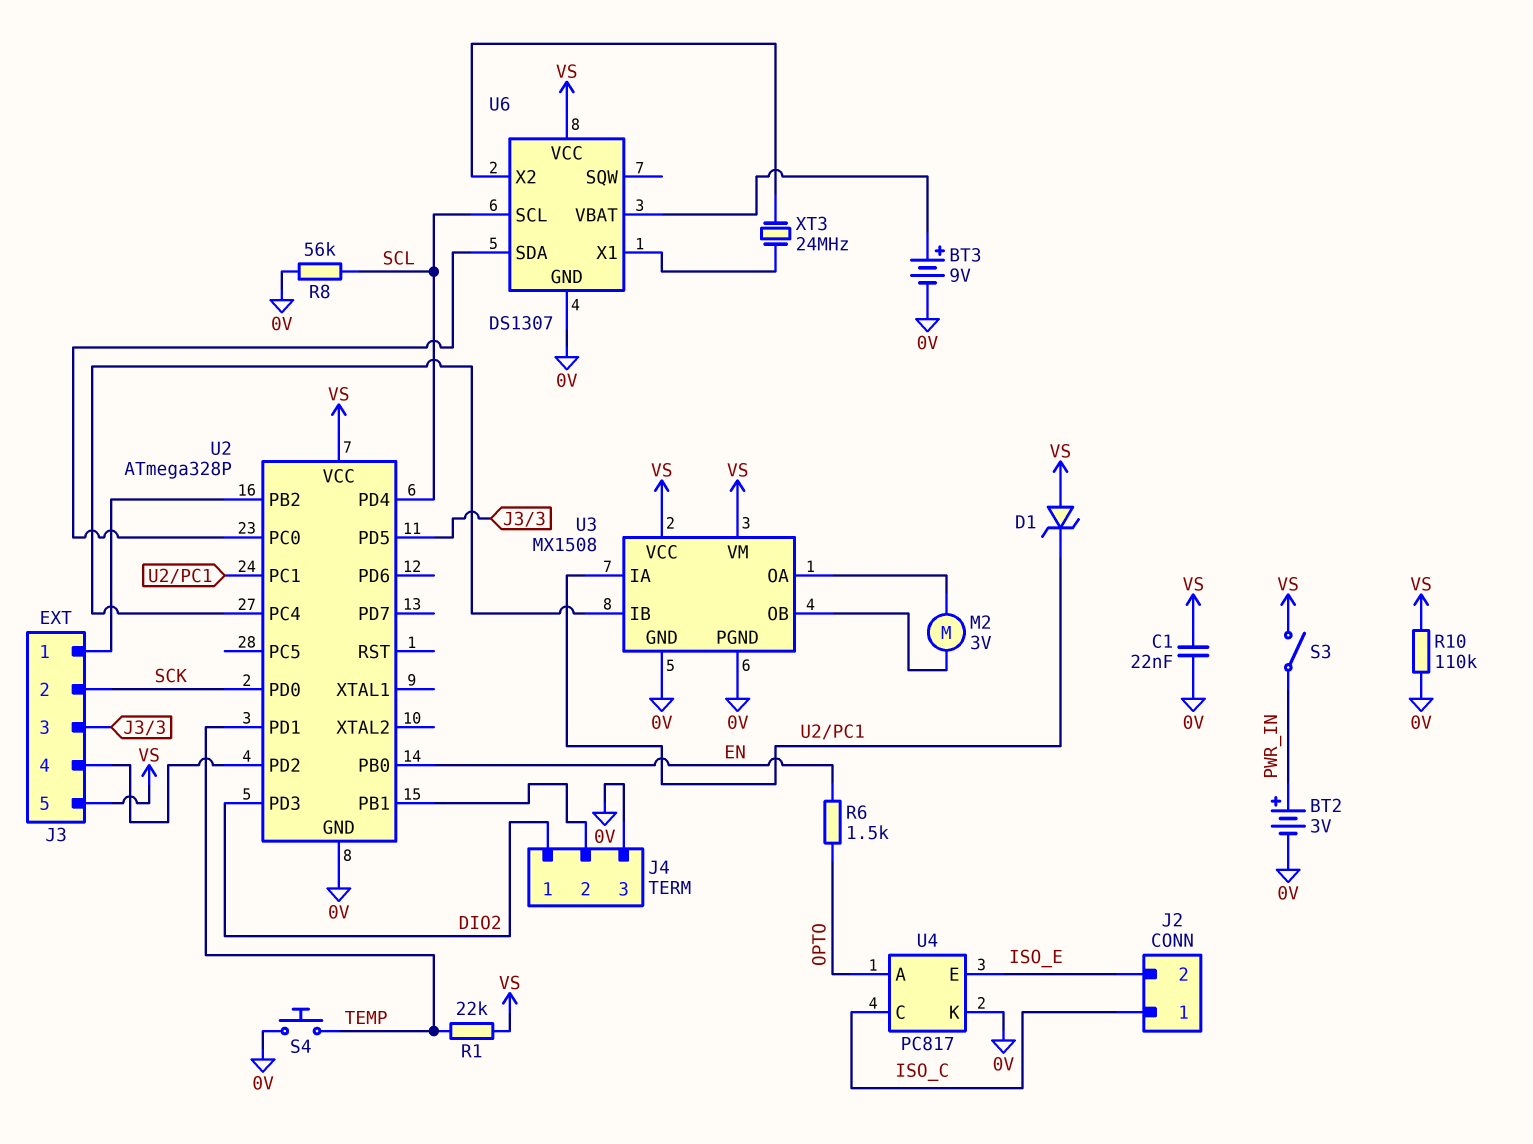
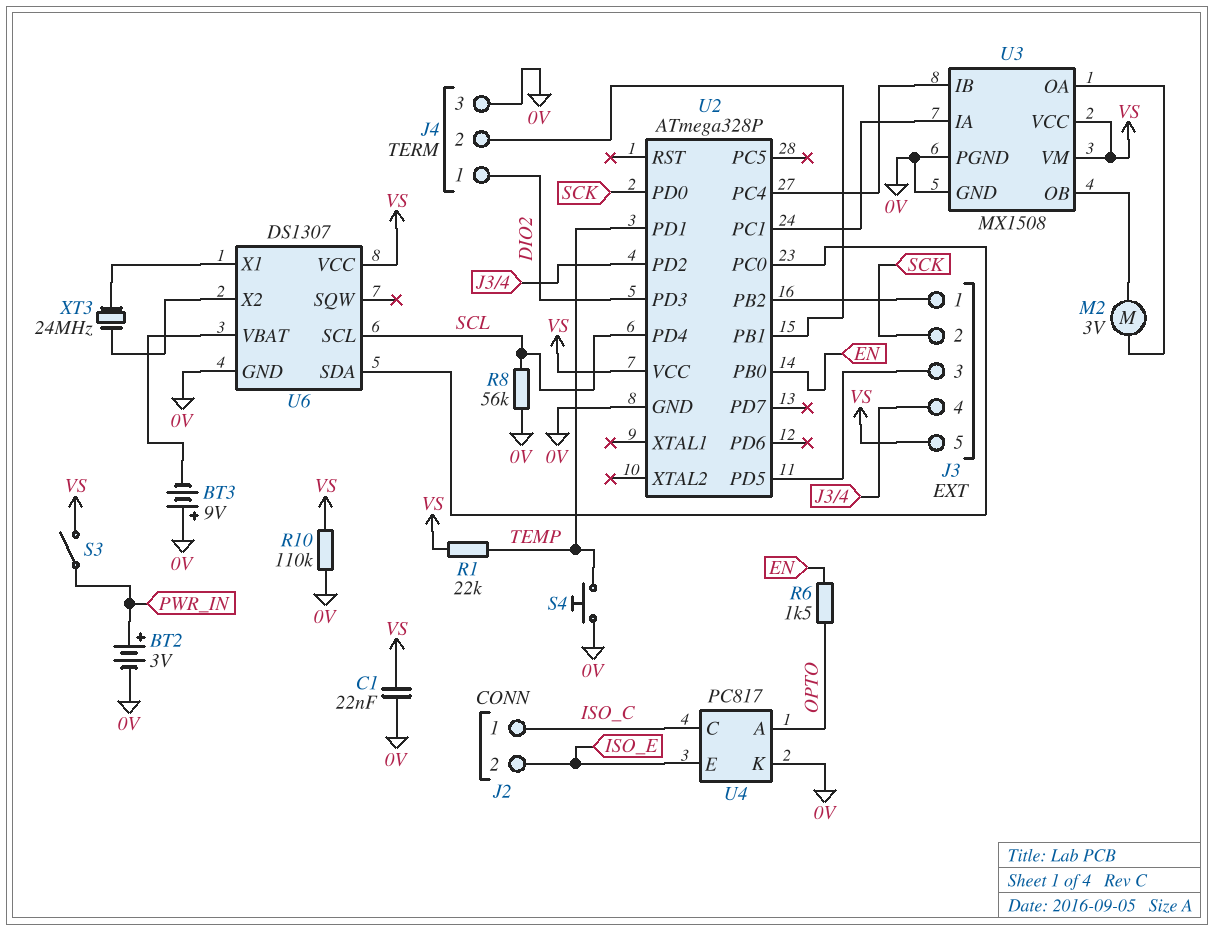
BT3: 9V (plus U6/VBAT, minus 0V) -> 9V (plus 0V, minus U6/VBAT)
D1: zener (A VS, K U2/PC1) -> none

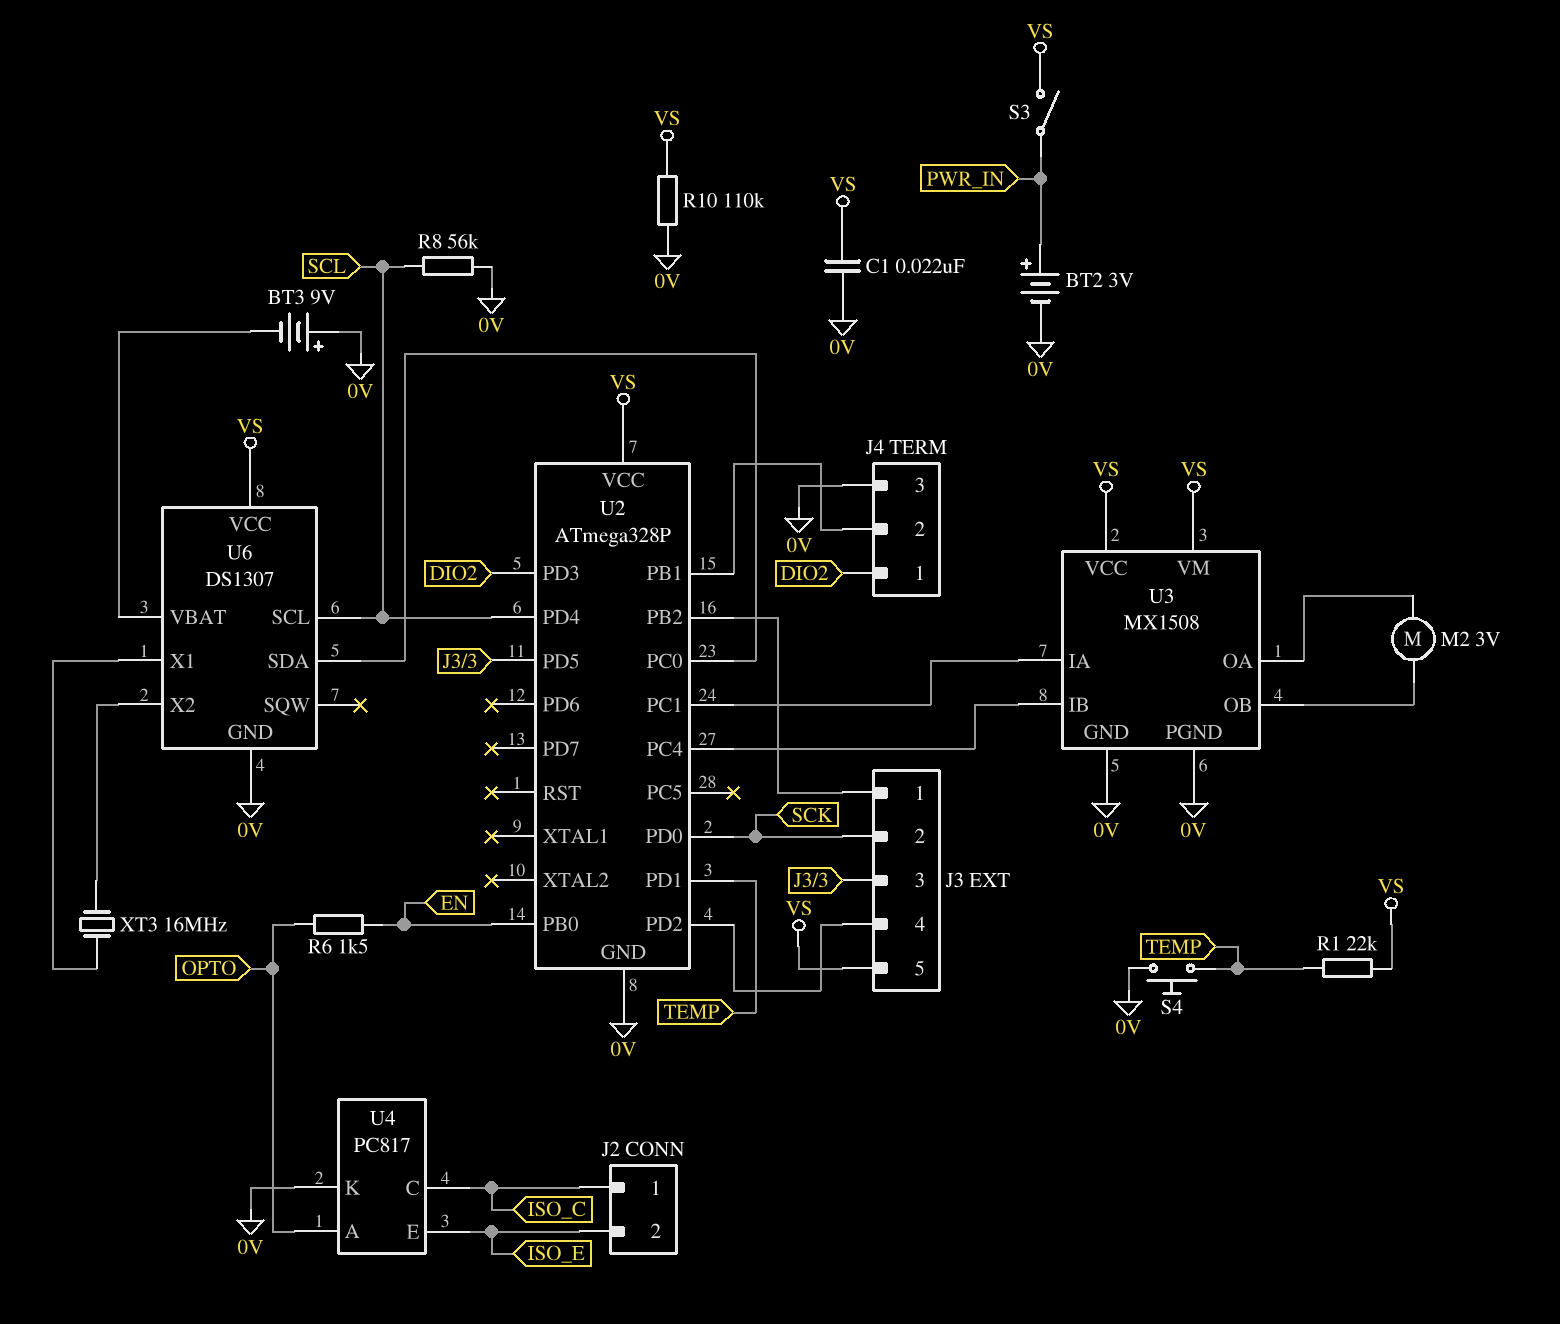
XT3: 24MHz (U6/X1, U6/X2) -> 16MHz (U6/X1, U6/X2)

